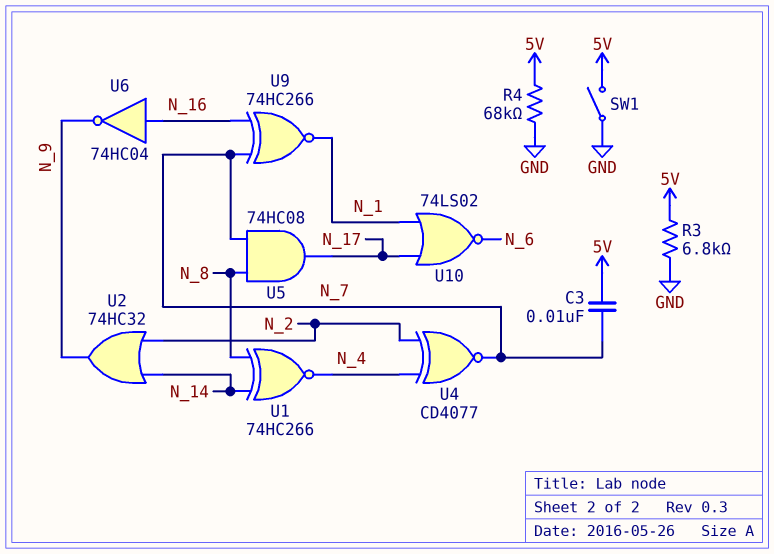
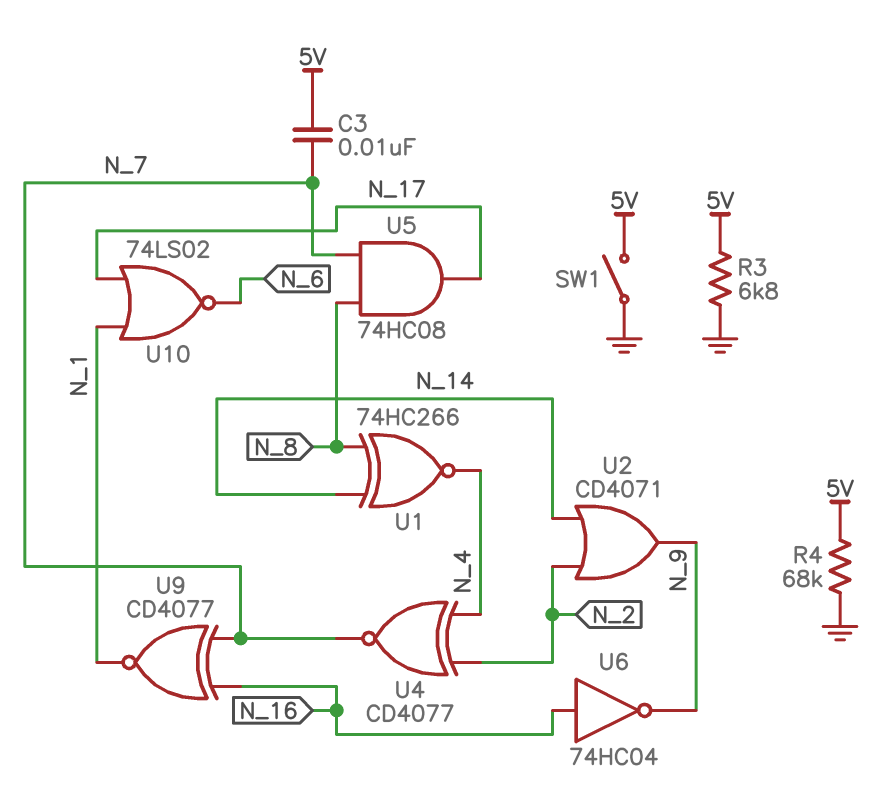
U2: OR 74HC32 (in N_2, in N_14, out N_9) -> OR CD4071 (in N_2, in N_14, out N_9)
U9: XNOR 74HC266 (in N_7, in N_16, out N_1) -> XNOR CD4077 (in N_7, in N_16, out N_1)

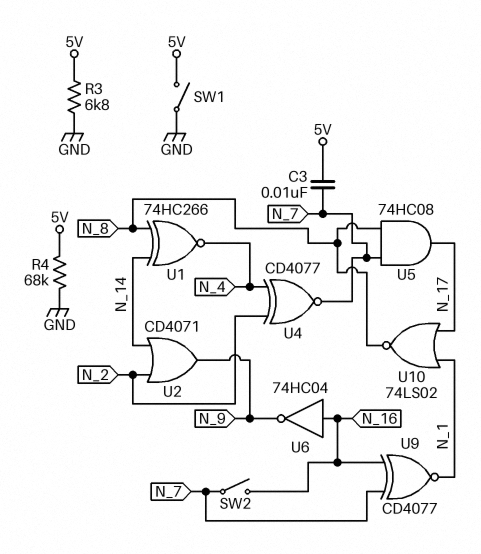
SW2: none -> switch (N_7, N_16)
U10: NOR 74LS02 (in N_1, in N_17, out N_6) -> NOR 74LS02 (in N_1, in N_17, out N_8)

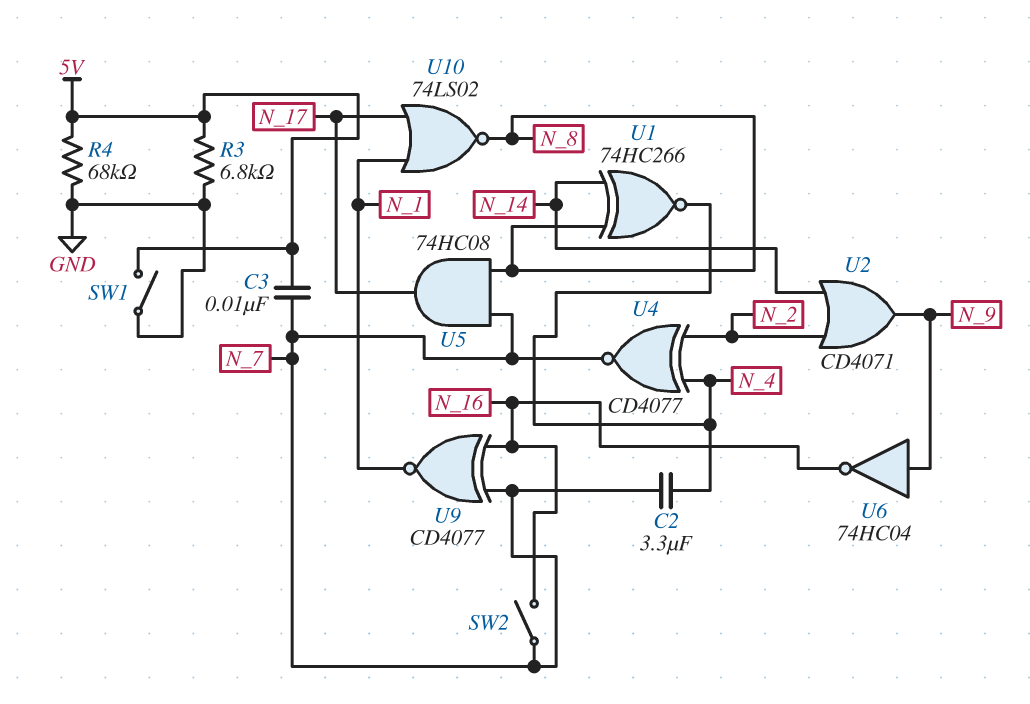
C2: none -> 3.3uF (N_4, N_7)
U6: NOT 74HC04 (in N_16, out N_9) -> NOT 74HC04 (in N_9, out N_16)

